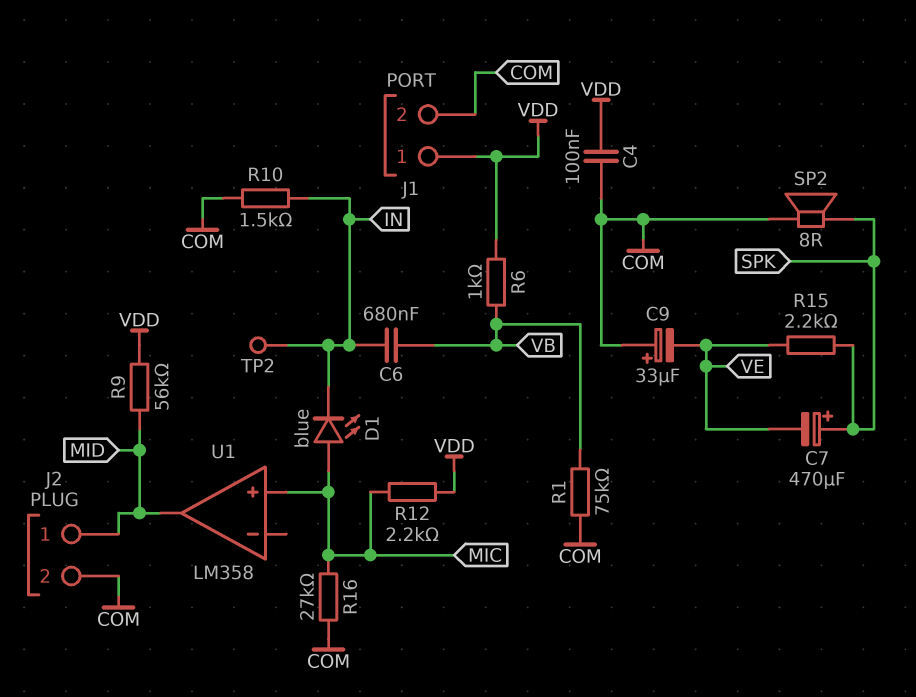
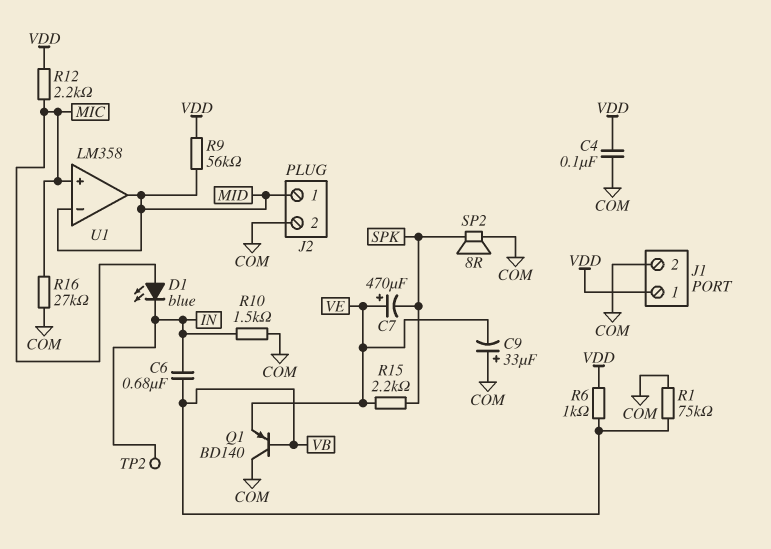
C7: 470uF (plus SPK, minus VE) -> 470uF (plus VE, minus SPK)
Q1: none -> PNP BD140 (B VB, C COM, E VE)
U1 pin in-: none -> MID

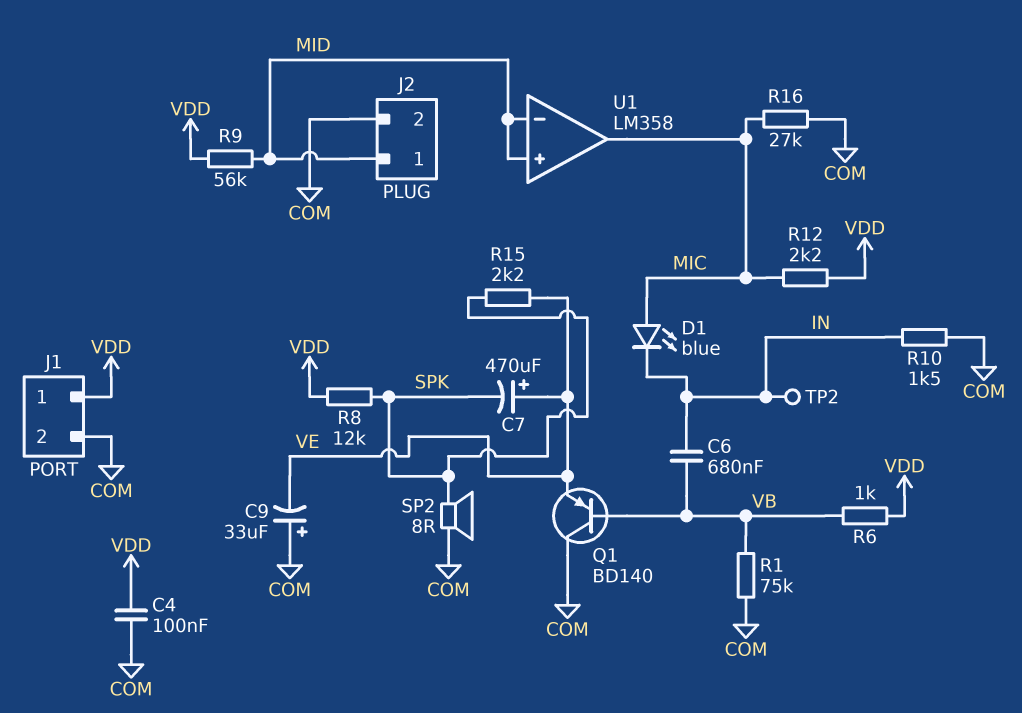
R8: none -> 12k (SPK, VDD)
U1 pin in+: MIC -> MID
U1 pin out: MID -> MIC

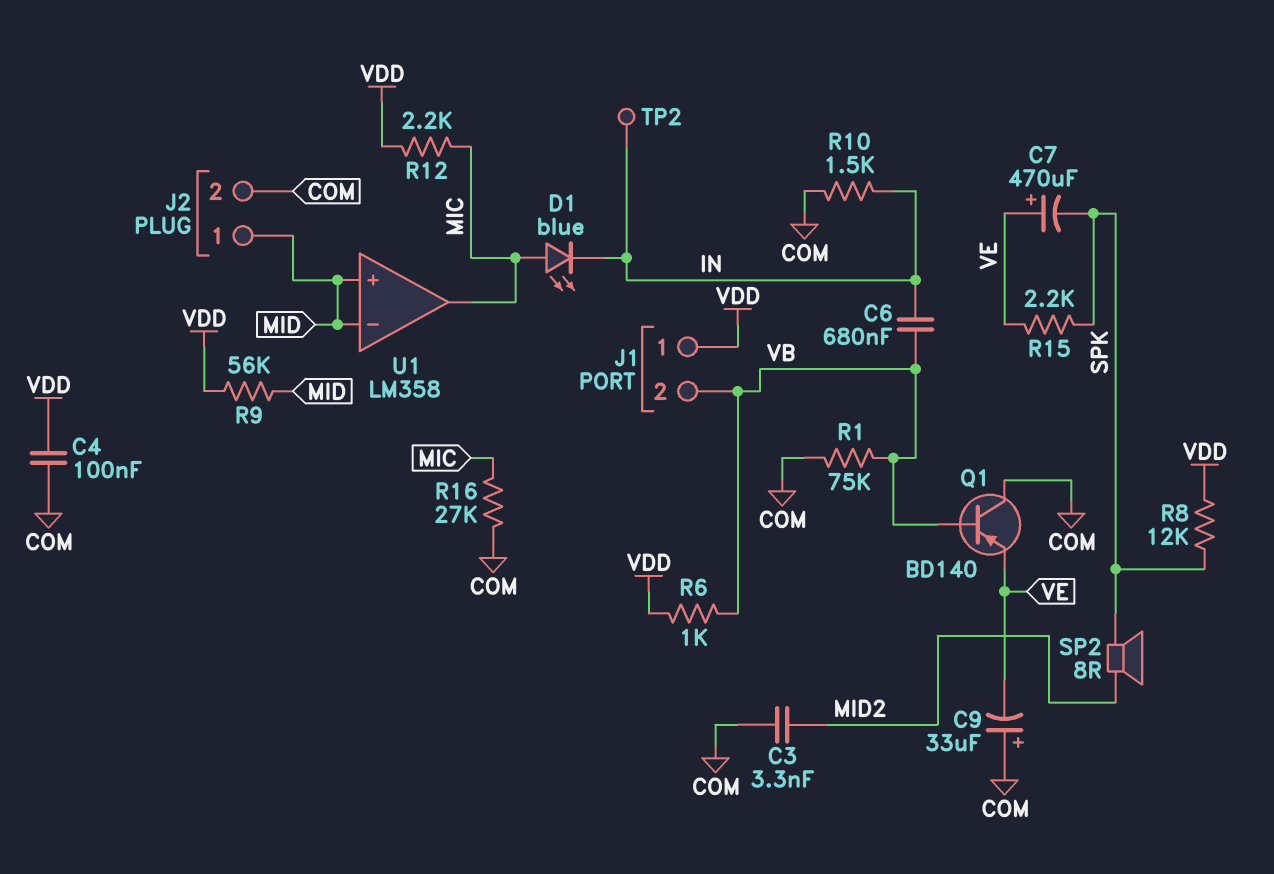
C3: none -> 3.3nF (COM, MID2)
J1 pin 2: COM -> VB
SP2: speaker 8R (COM, SPK) -> speaker 8R (MID2, SPK)

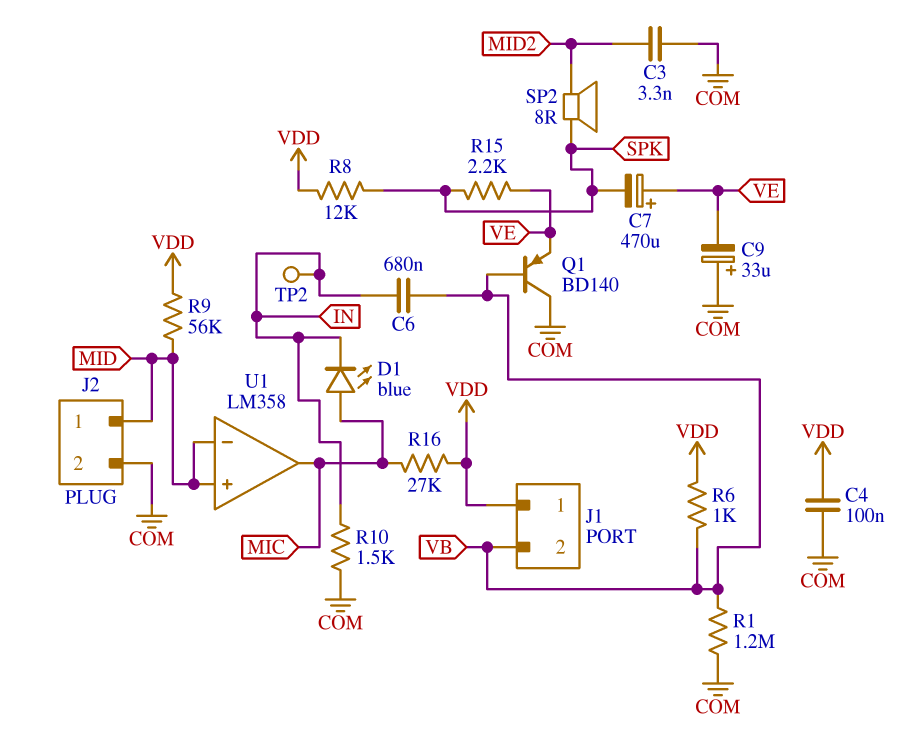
R1: 75k (COM, VB) -> 1.2M (COM, VB)
R12: 2.2k (MIC, VDD) -> none
R16: 27k (COM, MIC) -> 27k (MIC, VDD)

